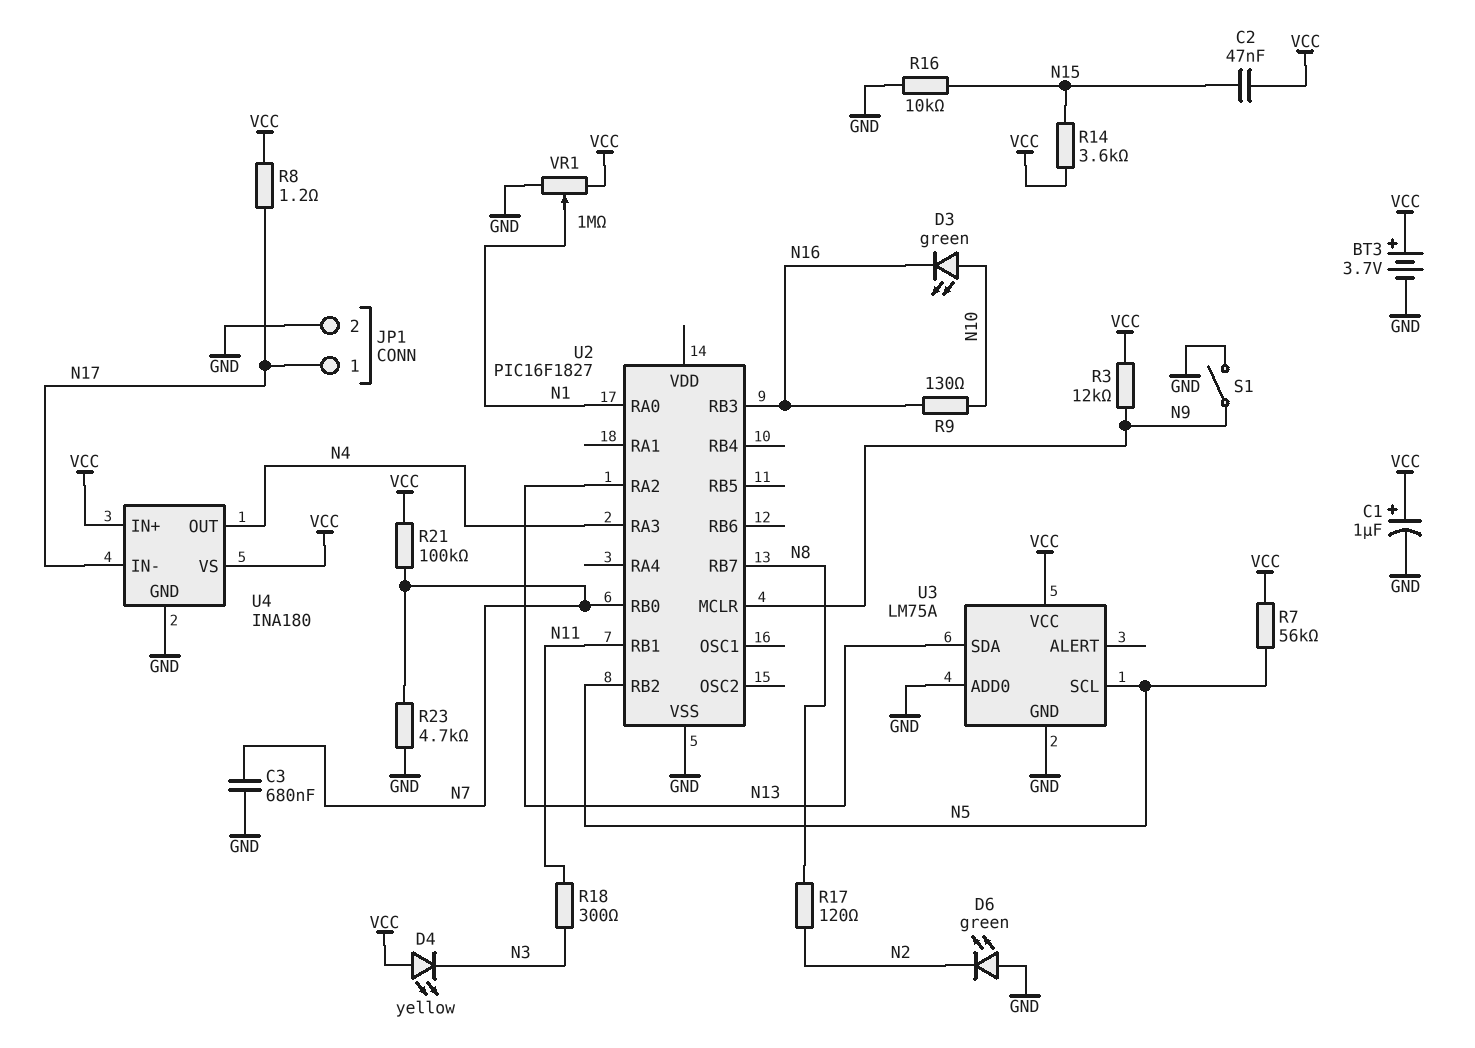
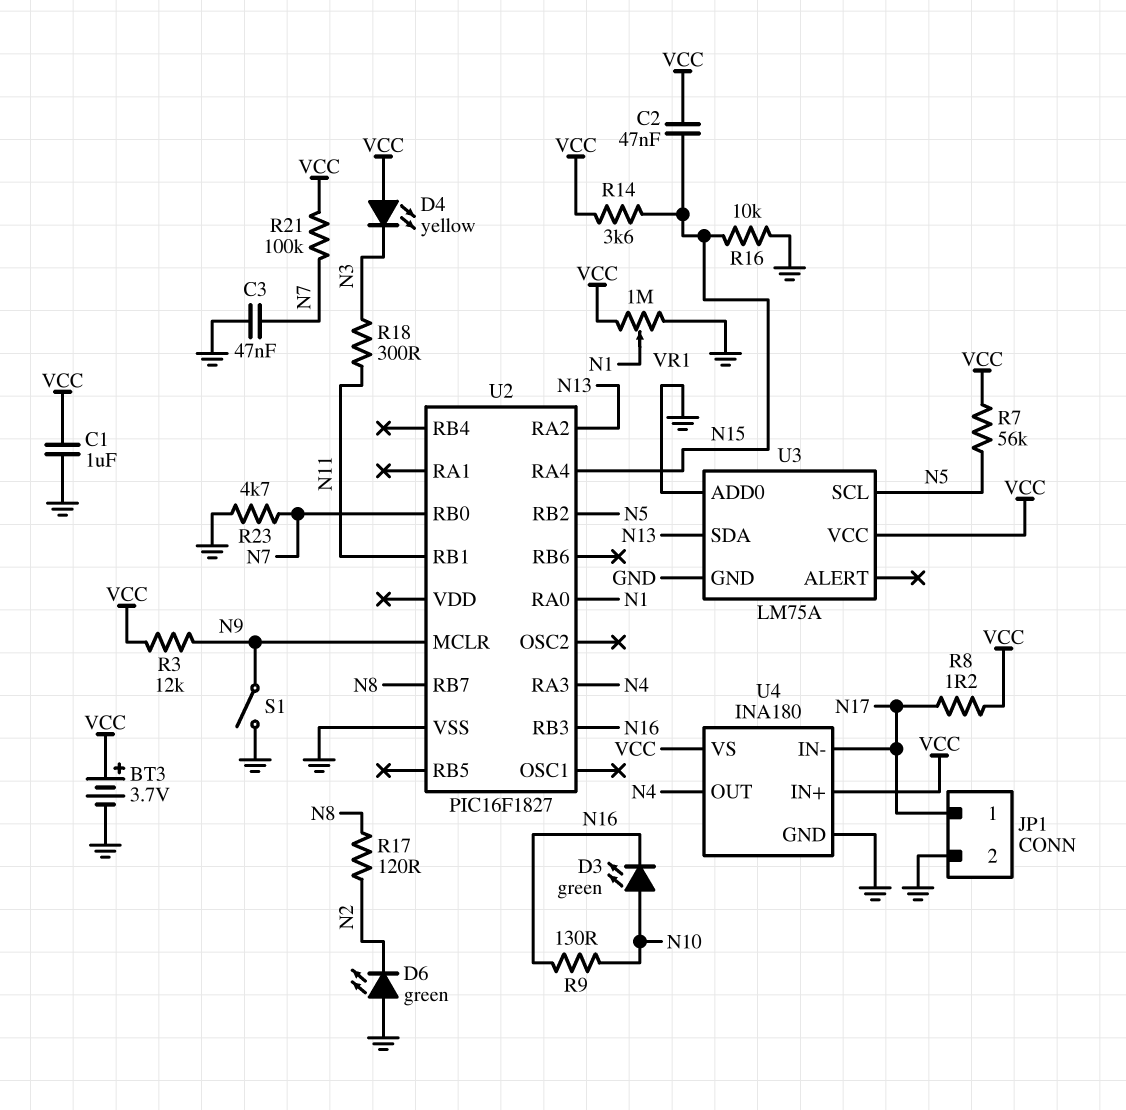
C1: 1uF (plus VCC, minus GND) -> 1uF (GND, VCC)
C3: 680nF (GND, N7) -> 47nF (GND, N7)
U2 pin RA4: none -> N15

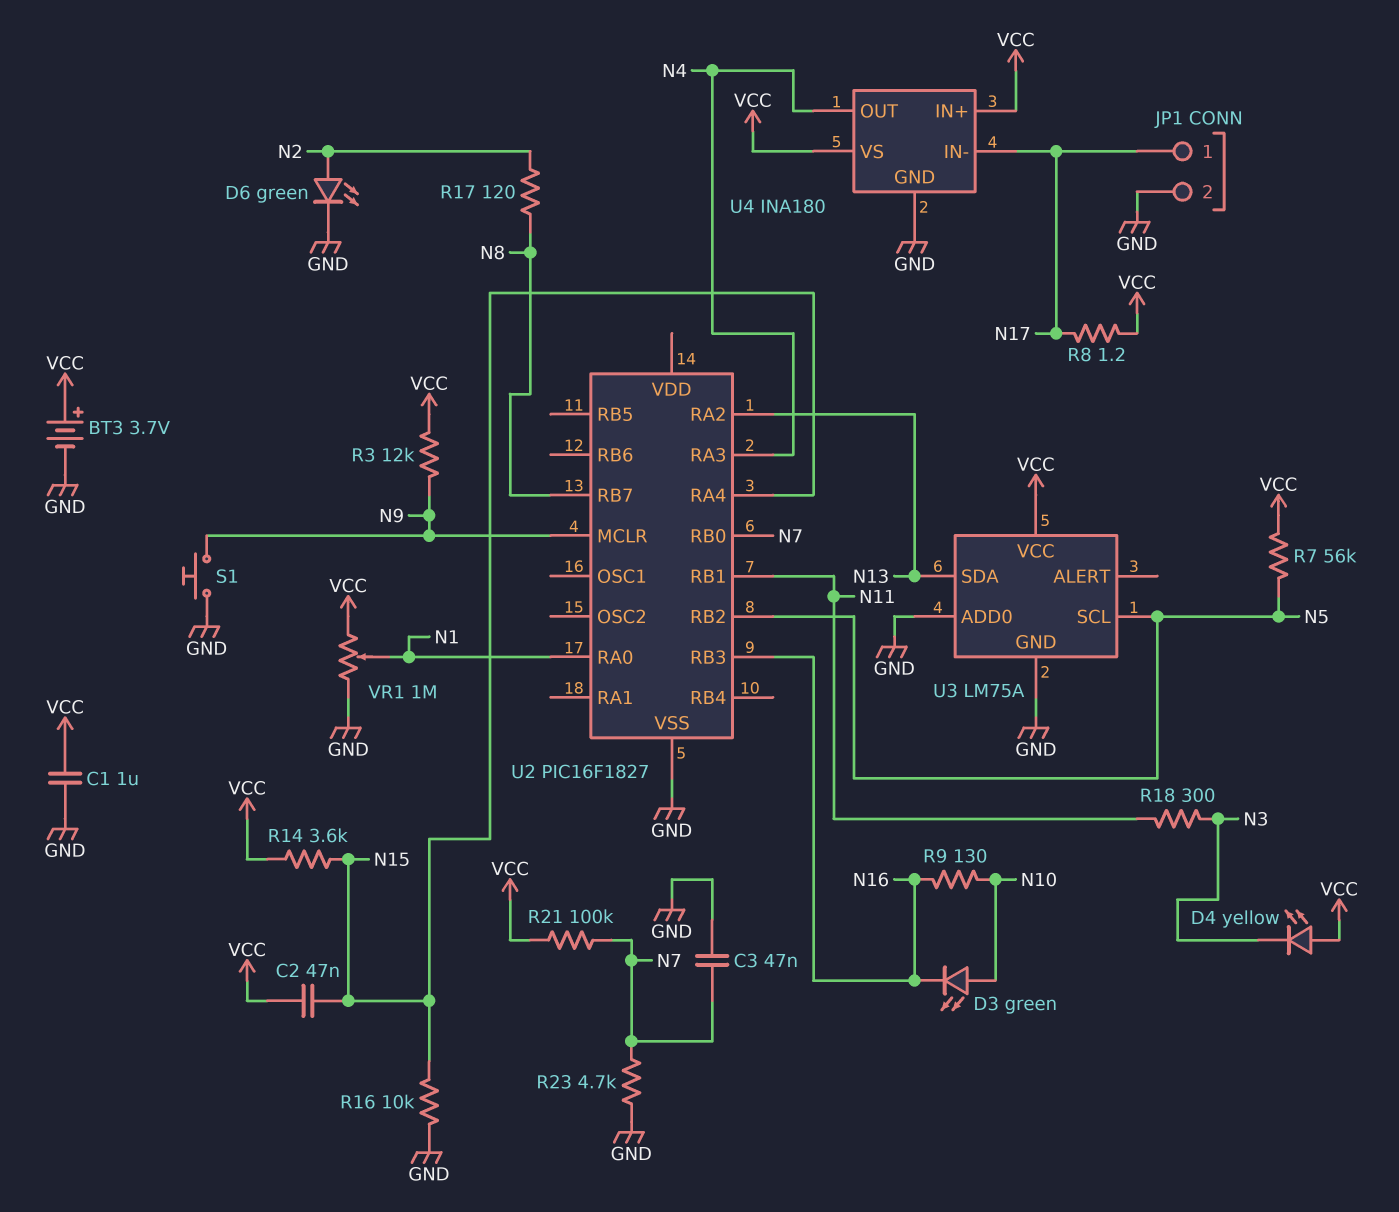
D6: LED green (A GND, K N2) -> LED green (A N2, K GND)
S1: switch (GND, N9) -> button (GND, N9)

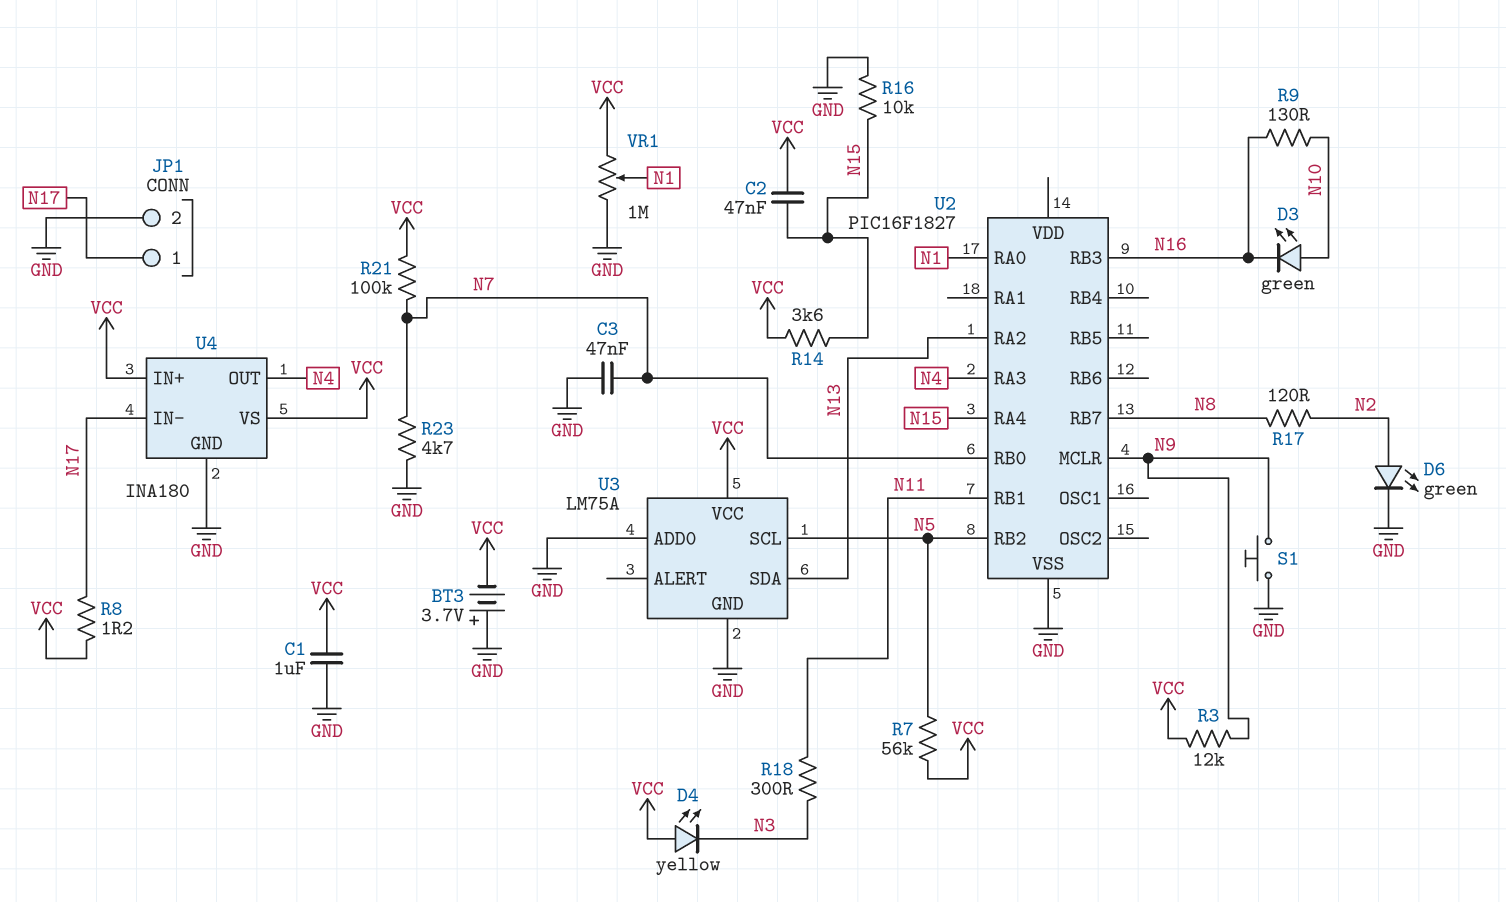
BT3: 3.7V (plus VCC, minus GND) -> 3.7V (plus GND, minus VCC)

